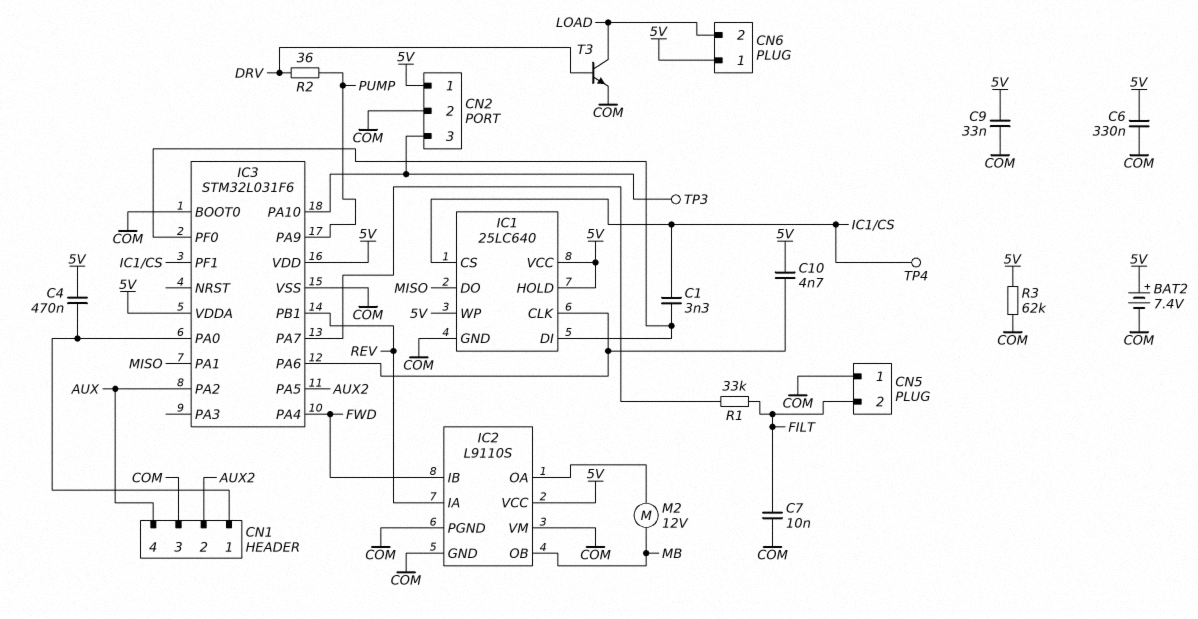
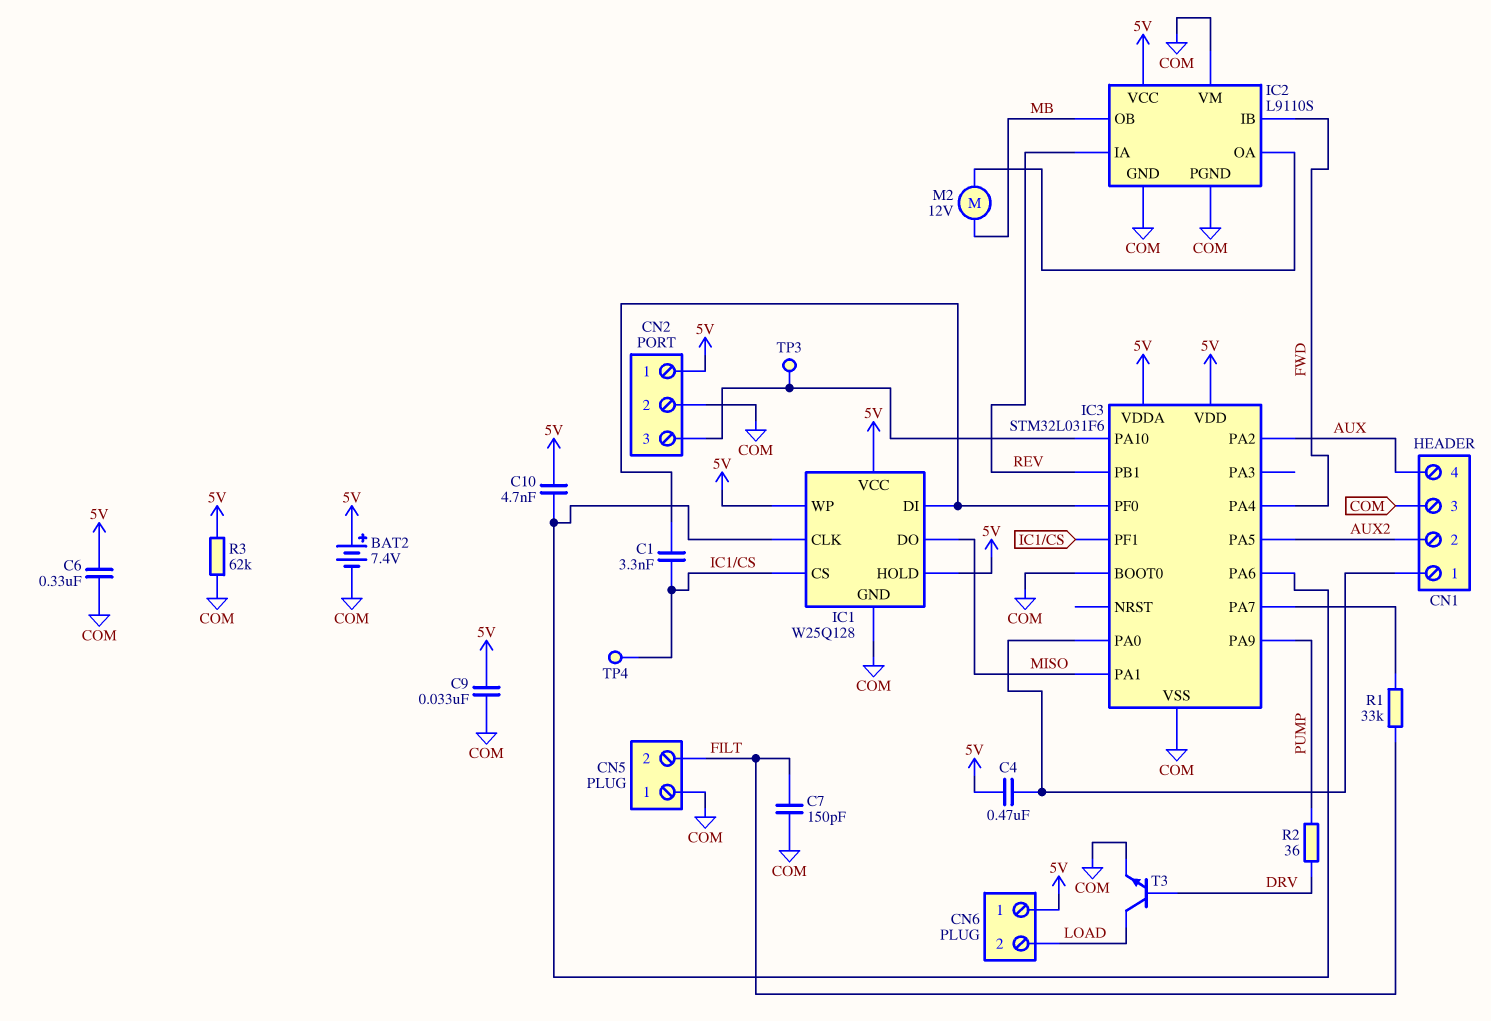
C7: 10nF (COM, FILT) -> 150pF (COM, FILT)
IC1: 25LC640 -> W25Q128

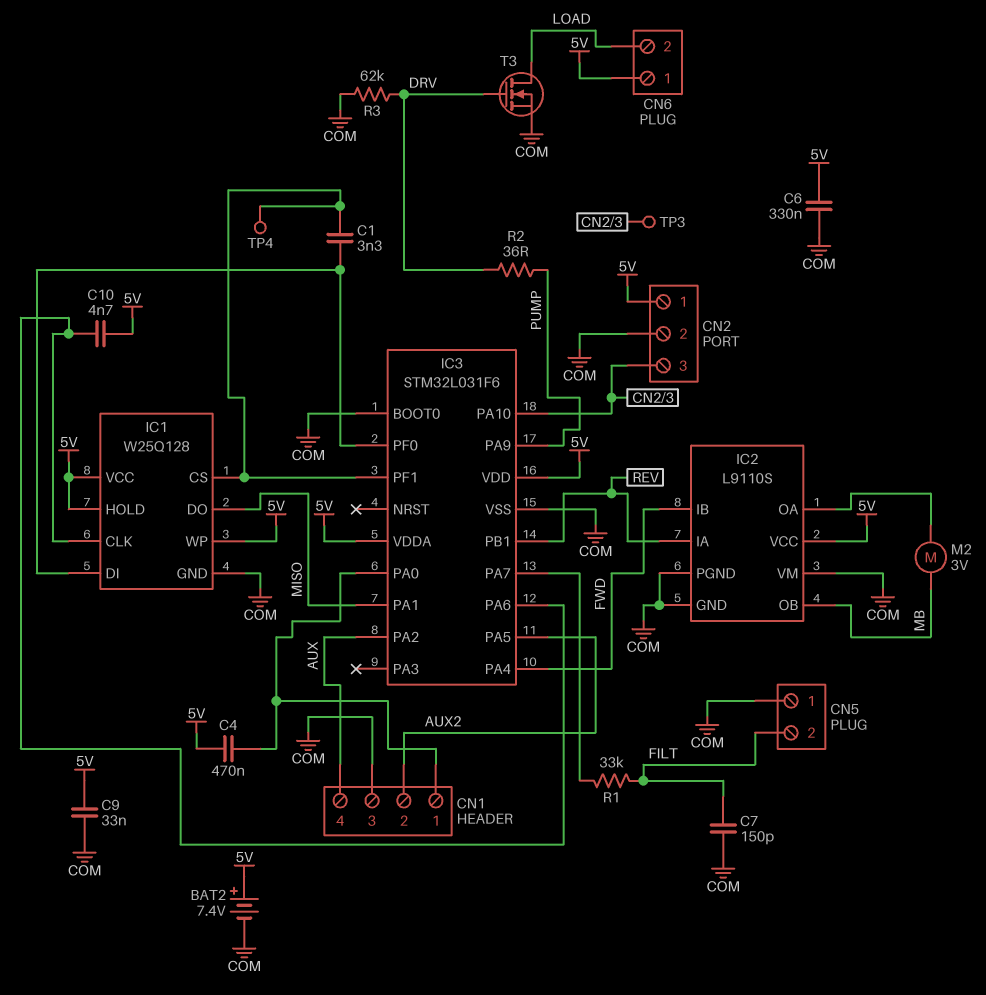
M2: motor 12V (IC2/OA, MB) -> motor 3V (IC2/OA, MB)
R3: 62k (5V, COM) -> 62k (COM, DRV)
T3: NPN (B DRV, C LOAD, E COM) -> NMOS (G DRV, D LOAD, S COM)

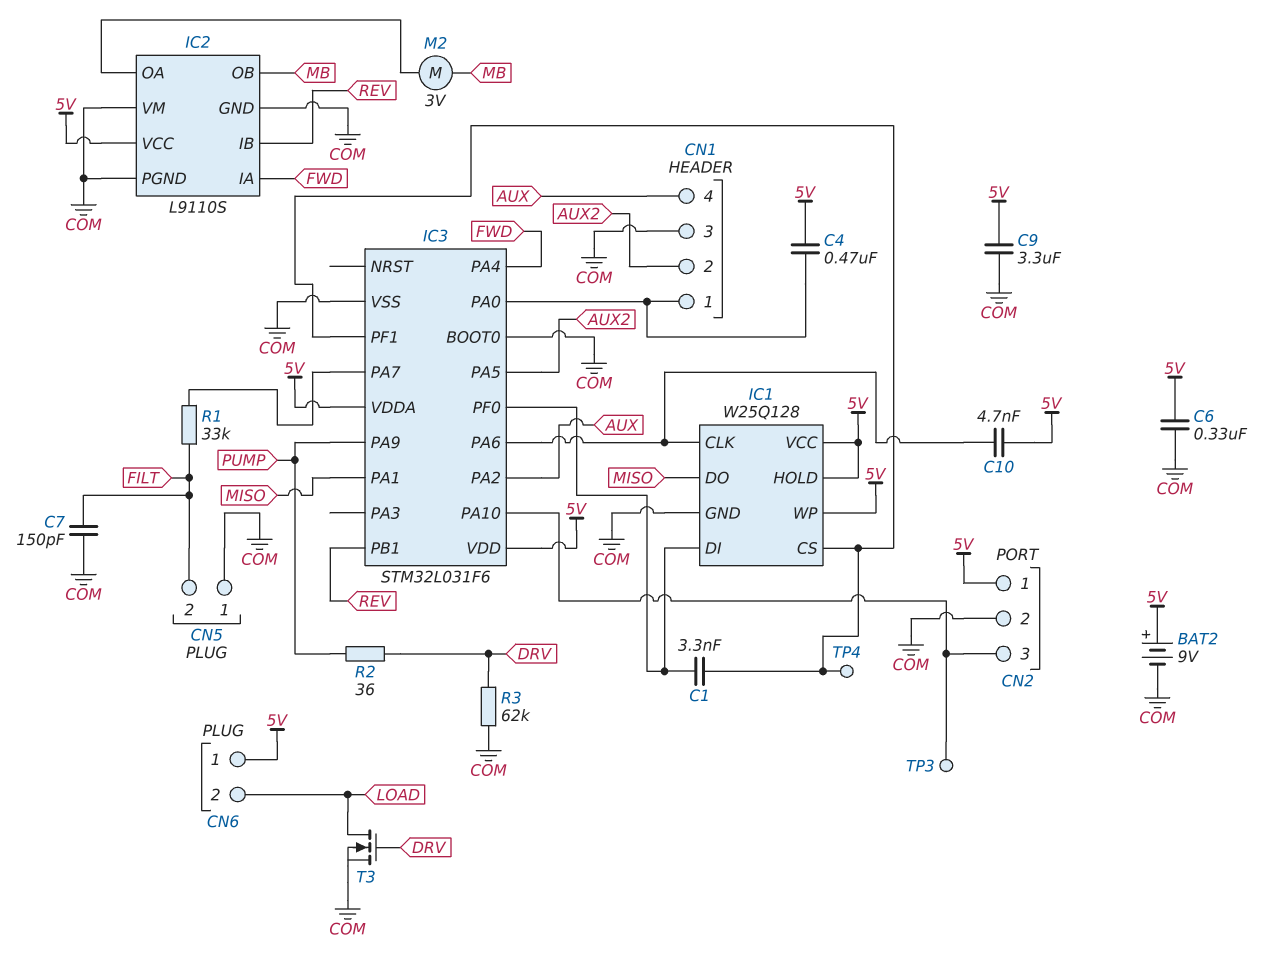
BAT2: 7.4V (plus 5V, minus COM) -> 9V (plus 5V, minus COM)
C9: 33nF (5V, COM) -> 3.3uF (5V, COM)
IC2 pin IA: REV -> FWD
IC2 pin IB: FWD -> REV

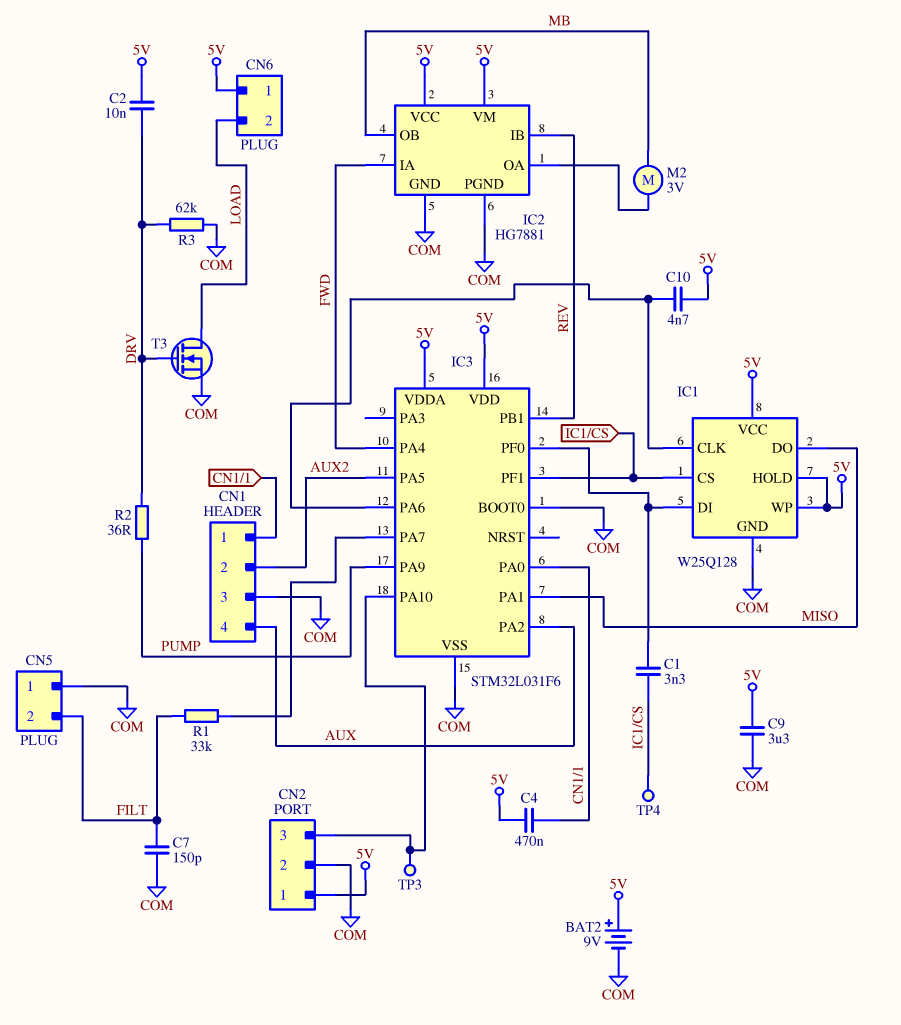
C2: none -> 10nF (5V, DRV)
C6: 330nF (5V, COM) -> none
IC2: L9110S -> HG7881
IC2 pin VM: COM -> 5V

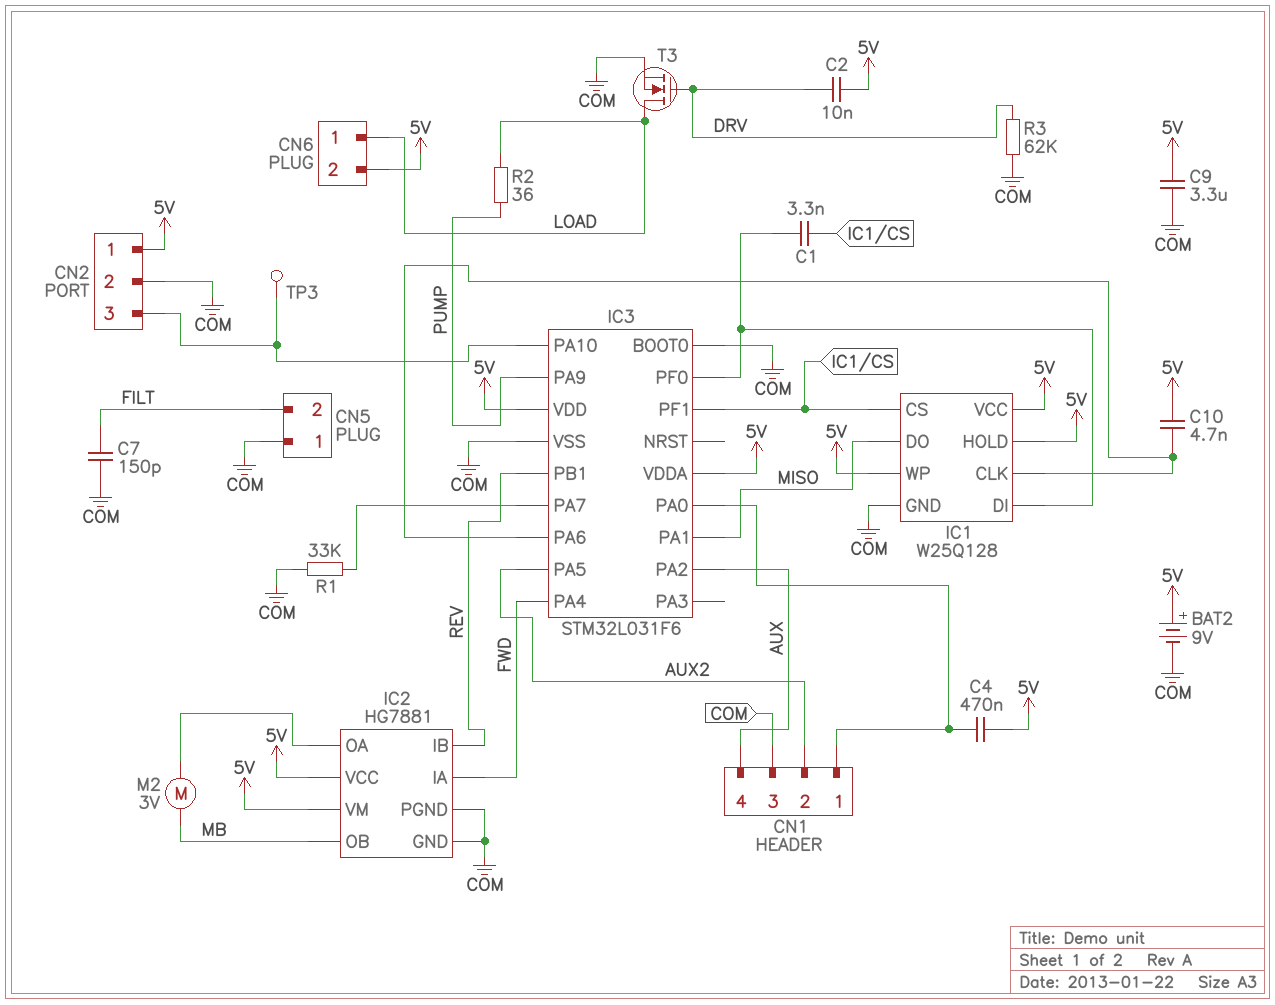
CN6 pin 1: 5V -> LOAD
CN6 pin 2: LOAD -> 5V
R1: 33k (FILT, IC3/PA7) -> 33k (COM, IC3/PA7)
R2: 36 (DRV, PUMP) -> 36 (LOAD, PUMP)
TP4: test point (IC1/CS) -> none

